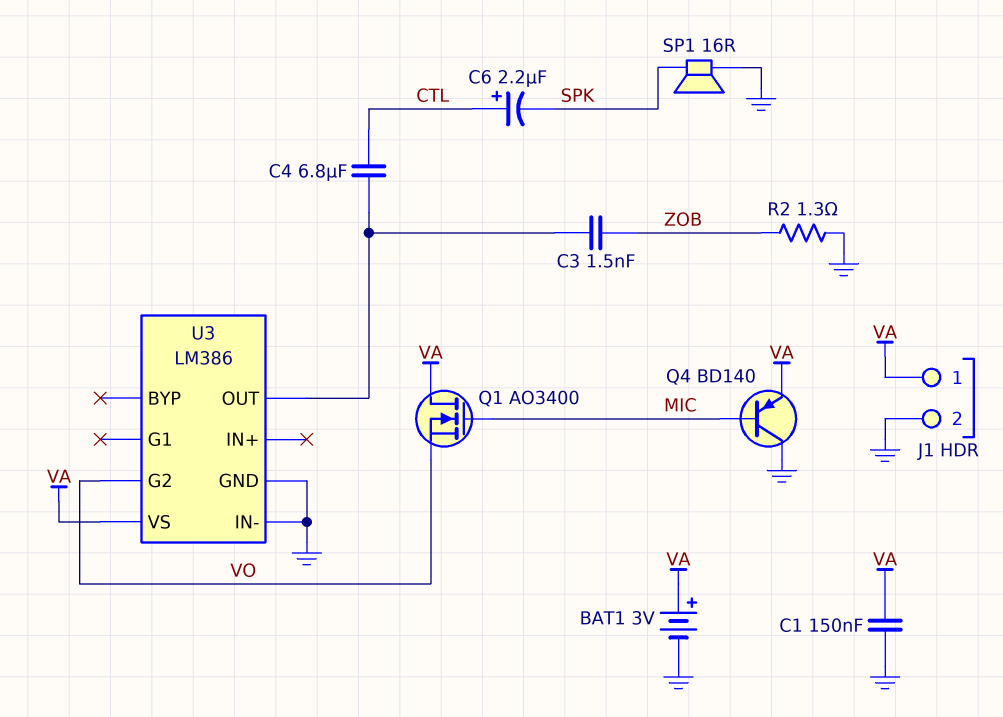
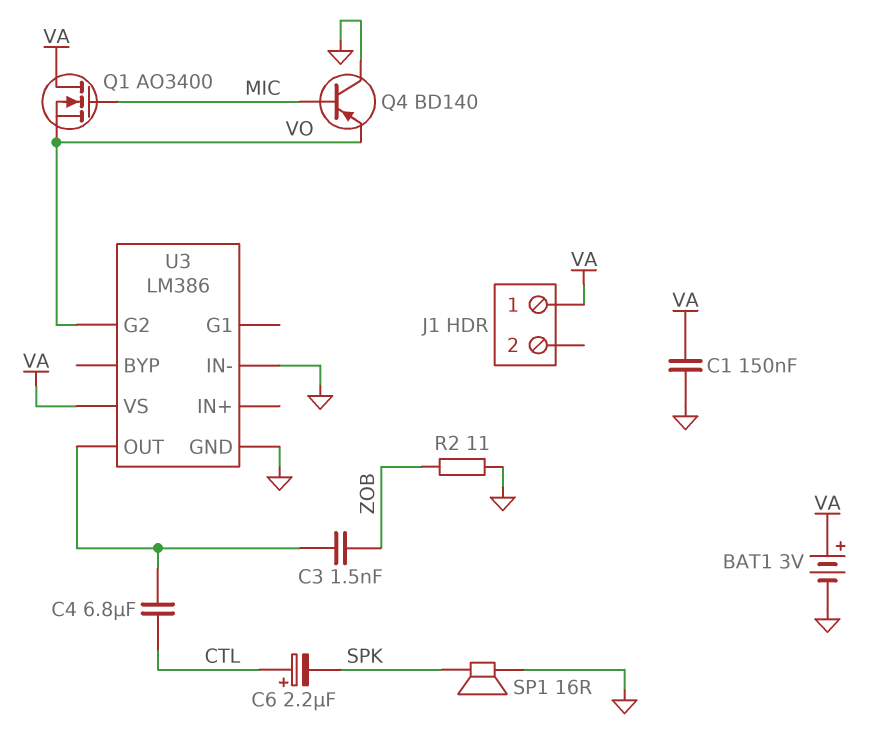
J1 pin 2: GND -> none
Q4: PNP BD140 (B MIC, C GND, E VA) -> PNP BD140 (B MIC, C GND, E VO)
R2: 1.3 (GND, ZOB) -> 11 (GND, ZOB)

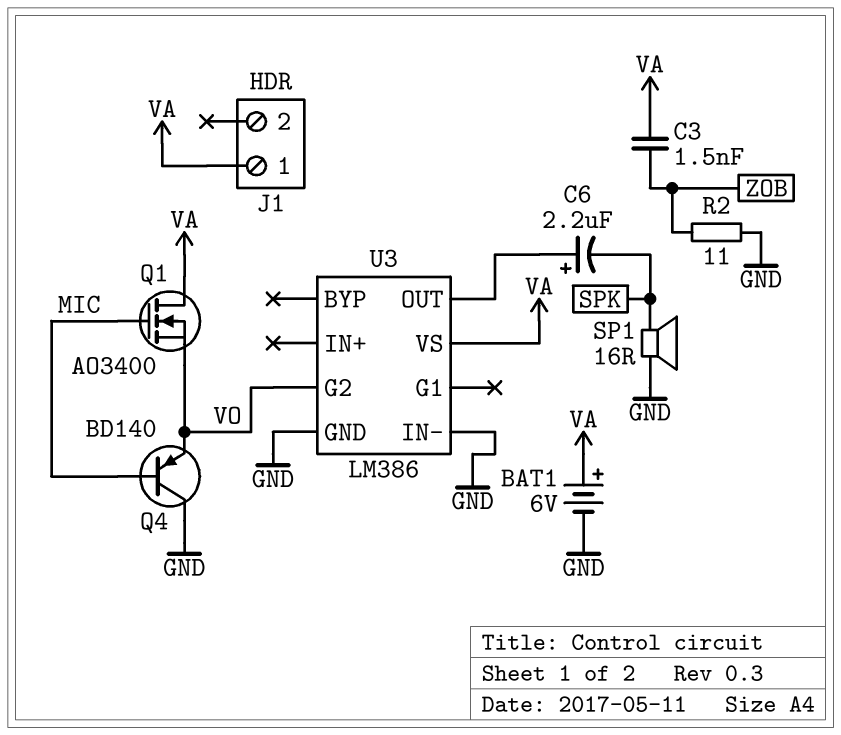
BAT1: 3V (plus VA, minus GND) -> 6V (plus VA, minus GND)
C1: 150nF (GND, VA) -> none
C3: 1.5nF (U3/OUT, ZOB) -> 1.5nF (VA, ZOB)
C4: 6.8uF (CTL, U3/OUT) -> none
C6: 2.2uF (plus CTL, minus SPK) -> 2.2uF (plus U3/OUT, minus SPK)

